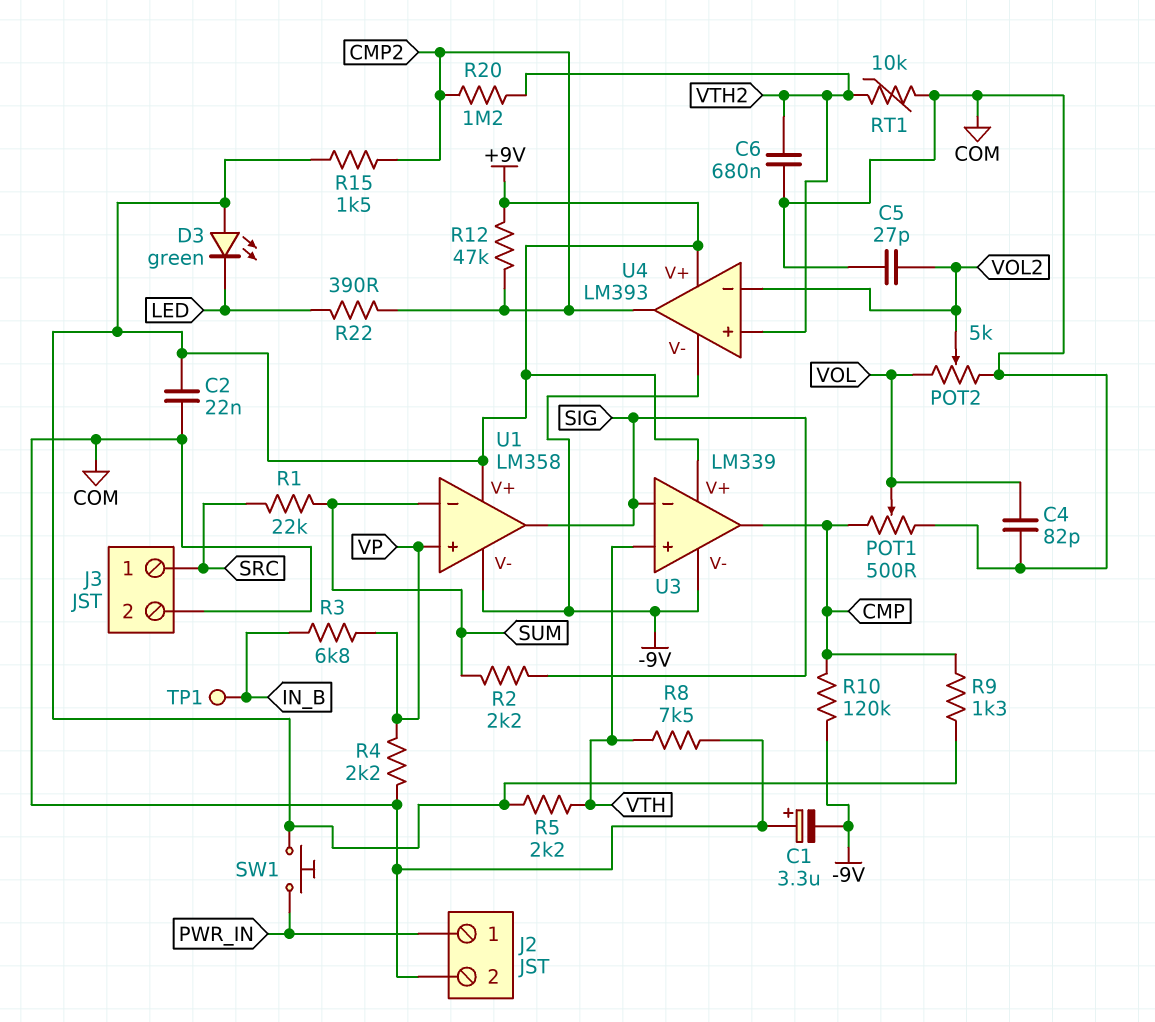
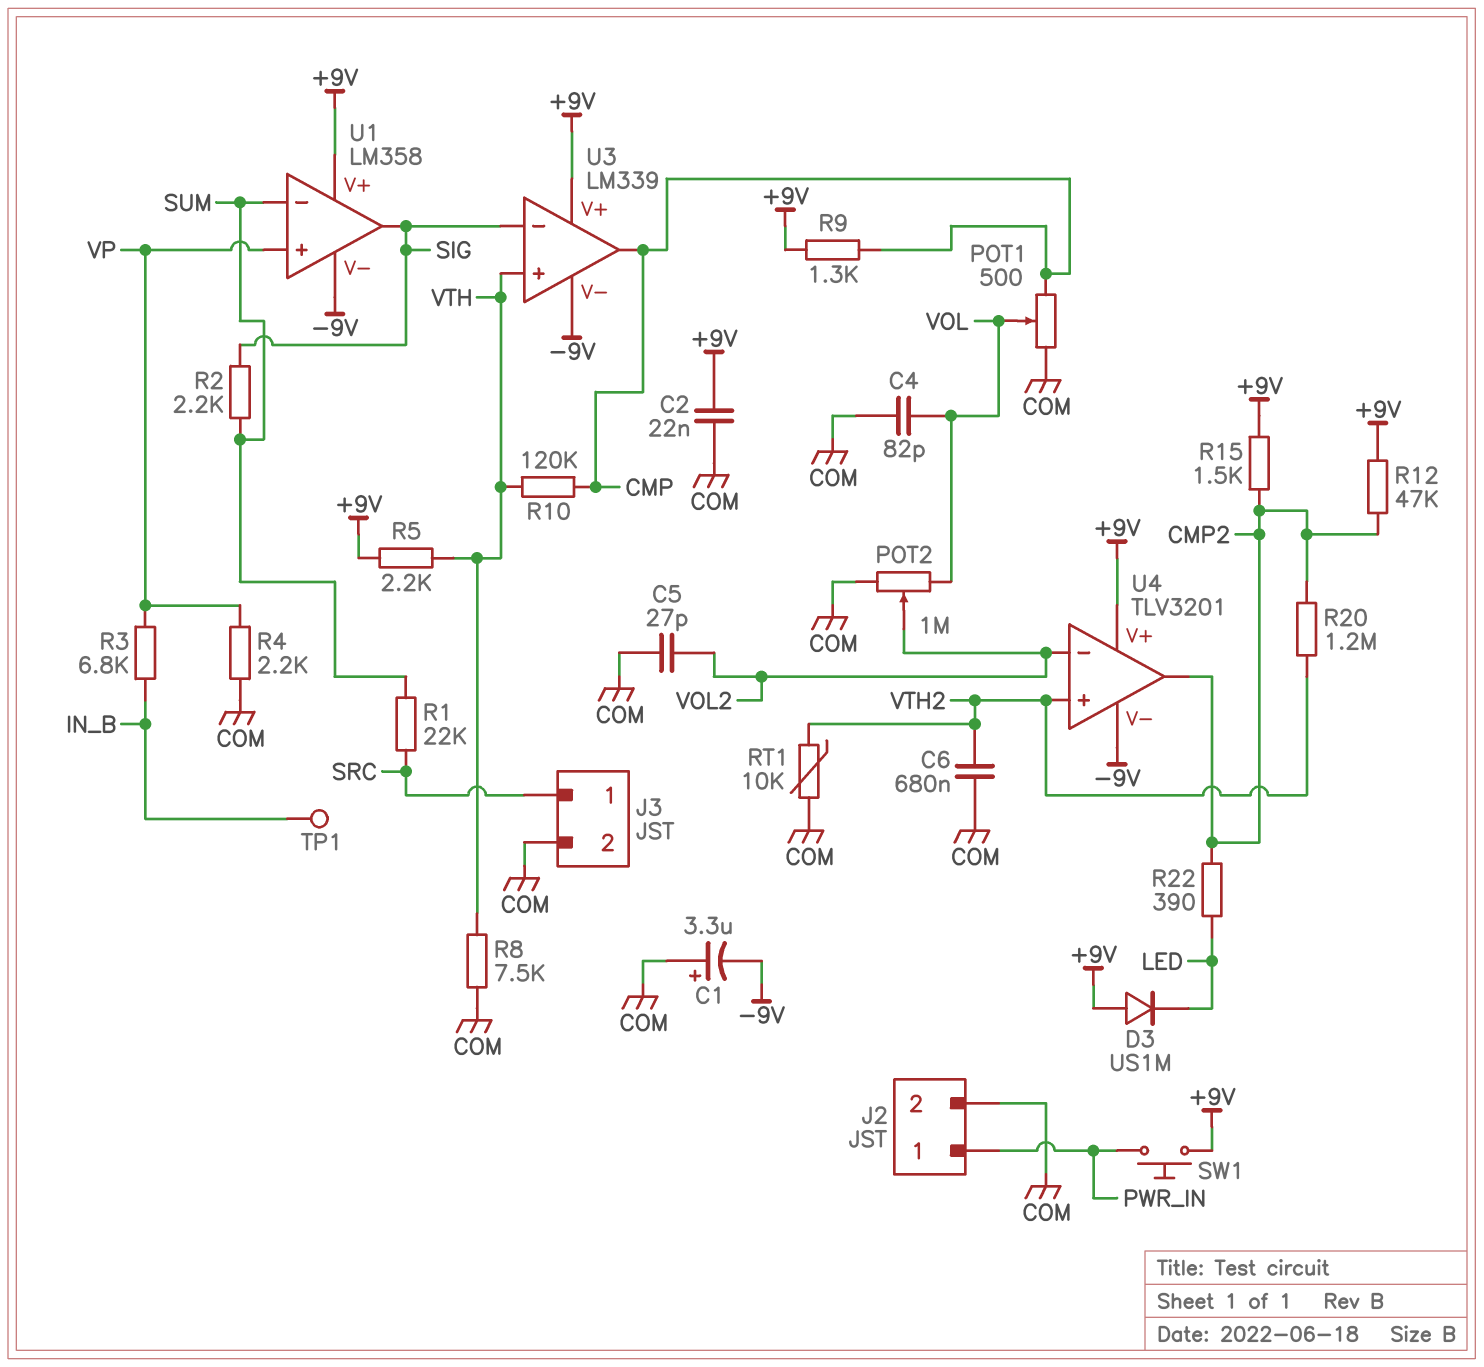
D3: LED green (A +9V, K LED) -> diode US1M (A +9V, K LED)
POT2: 5k (COM, VOL, wiper VOL2) -> 1M (COM, VOL, wiper VOL2)
R10: 120k (-9V, CMP) -> 120k (CMP, VTH)
U4: LM393 -> TLV3201

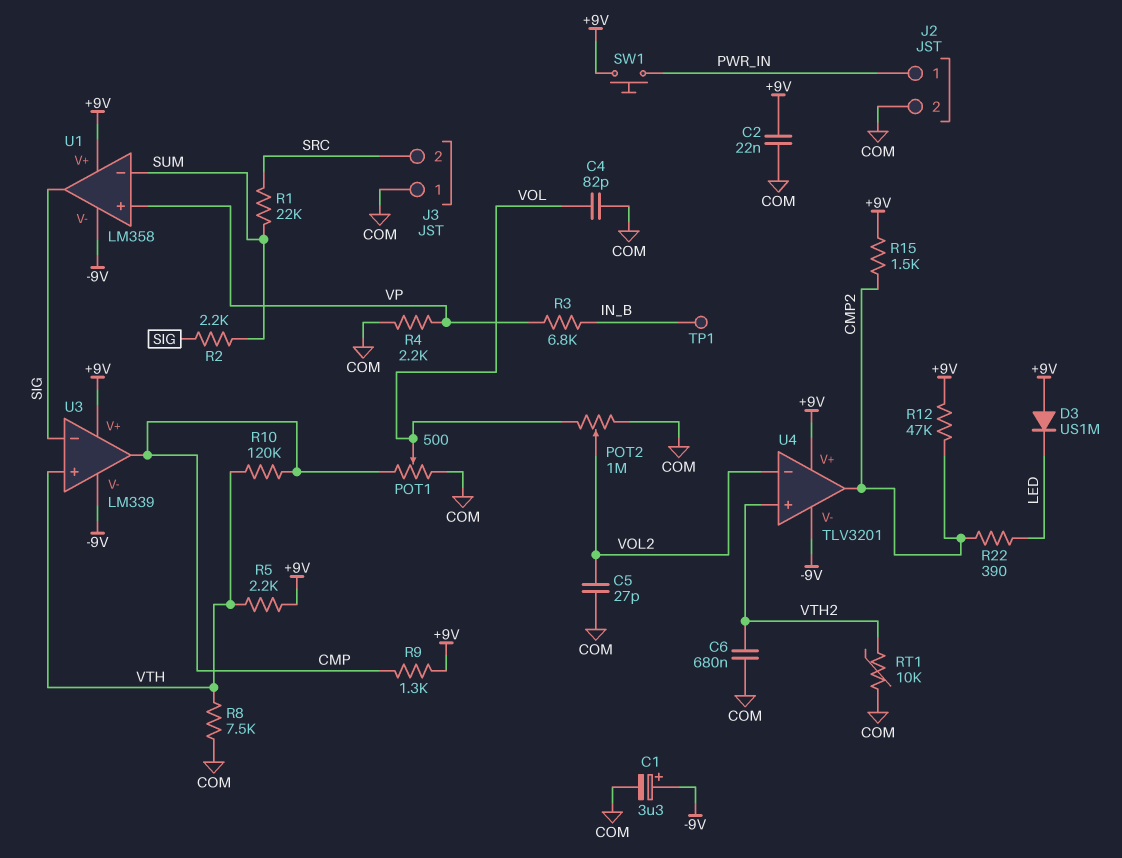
C1: 3.3uF (plus COM, minus -9V) -> 3.3uF (plus -9V, minus COM)
J3 pin 1: SRC -> COM
J3 pin 2: COM -> SRC
R20: 1.2M (CMP2, VTH2) -> none

